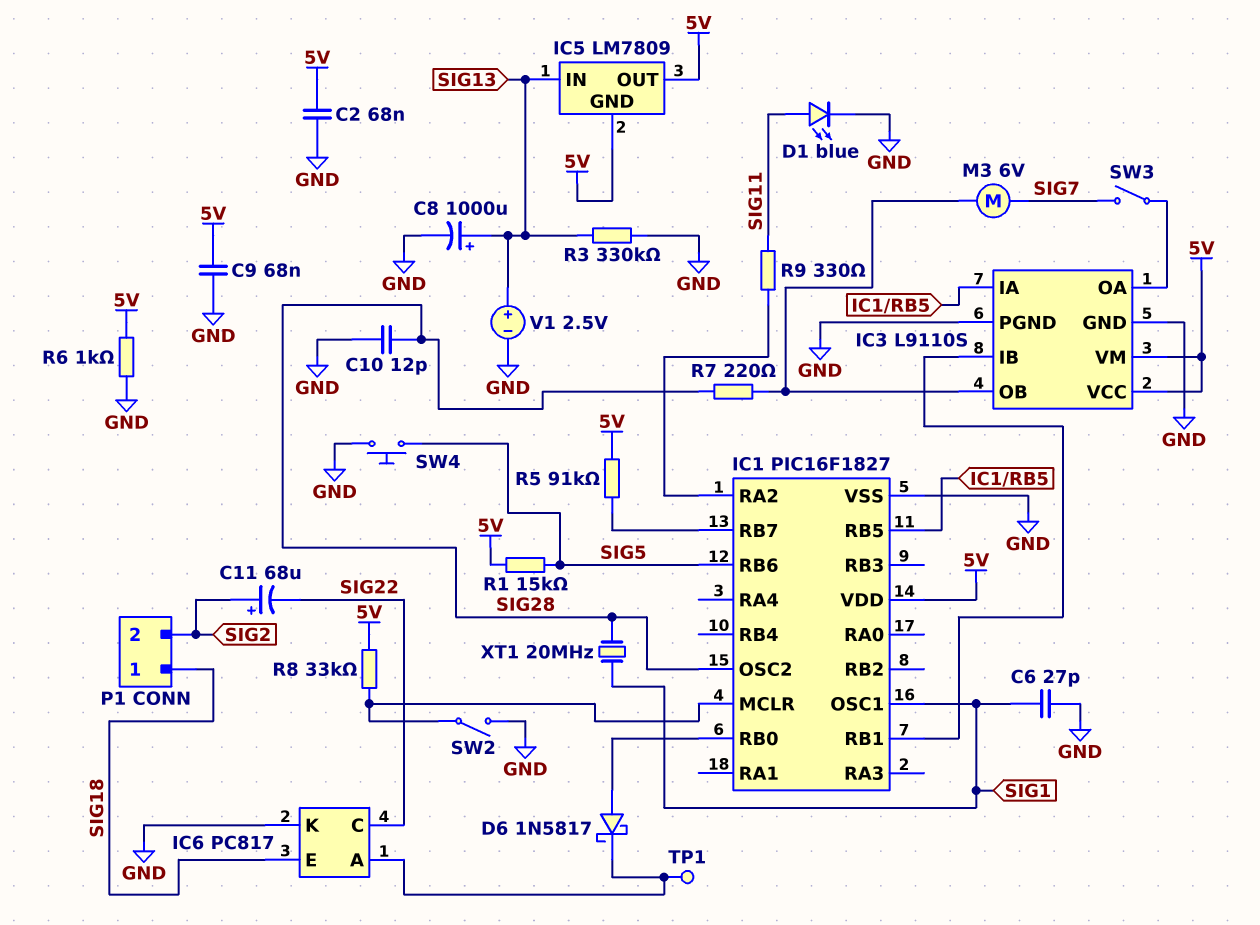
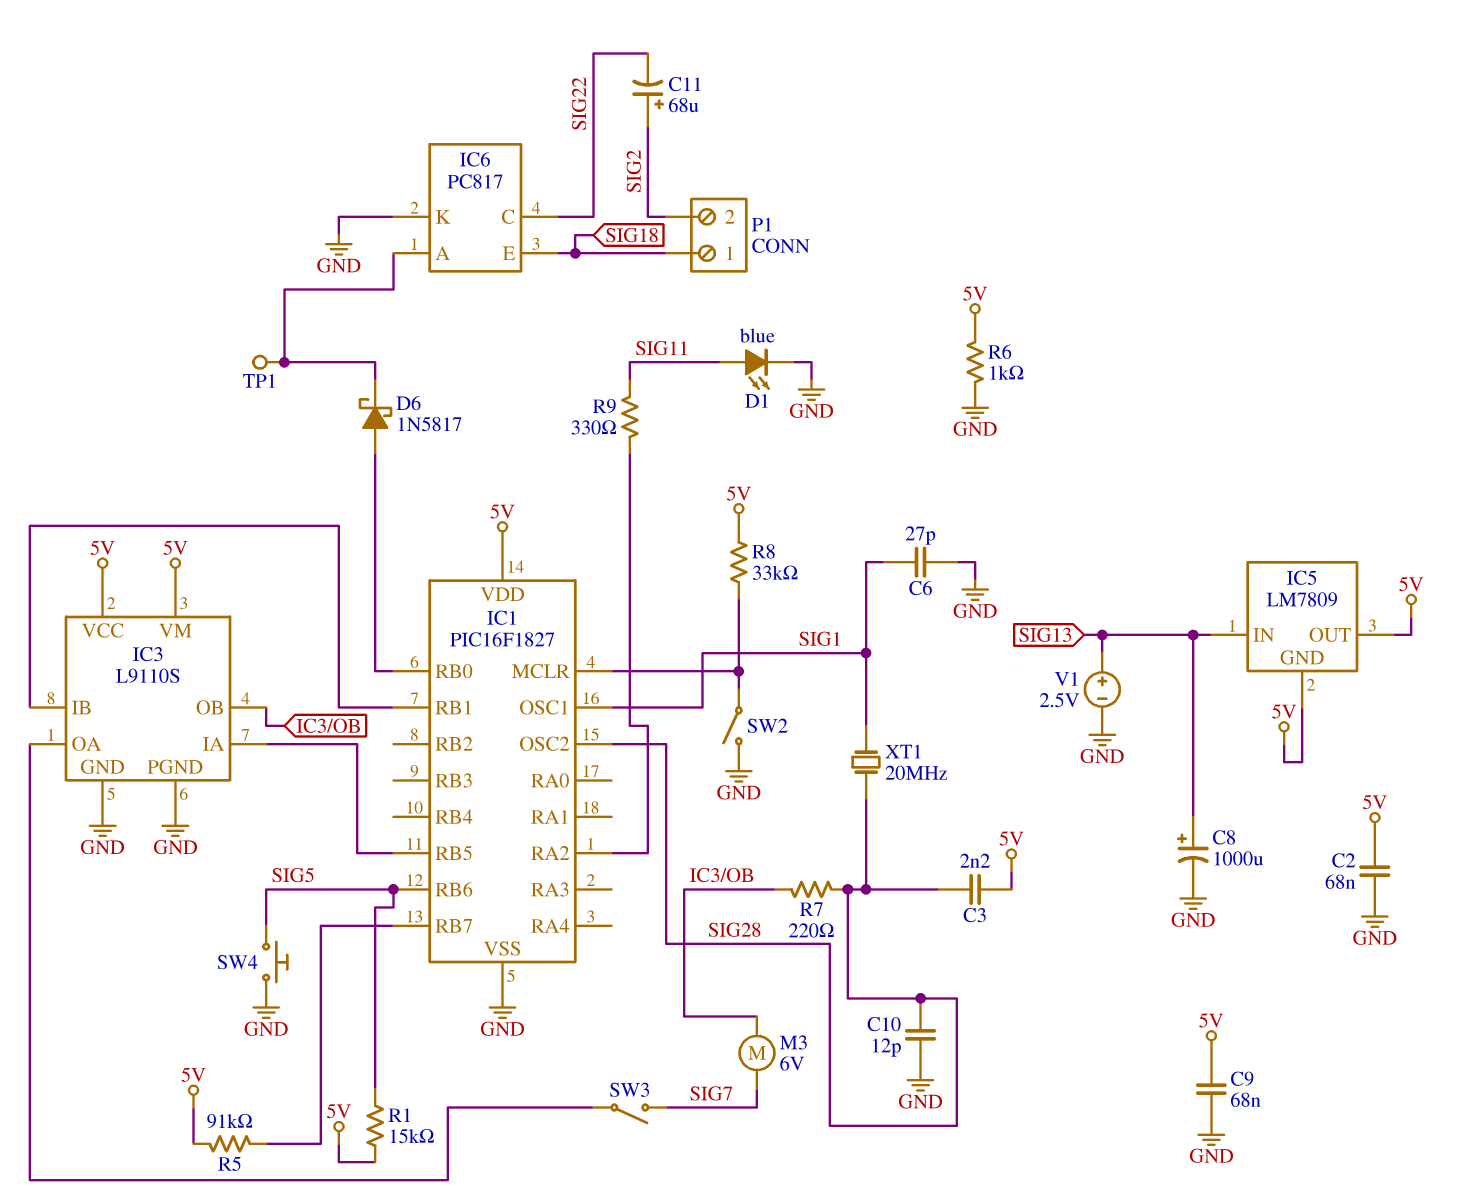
C3: none -> 2.2nF (5V, SIG28)
R3: 330k (GND, SIG13) -> none

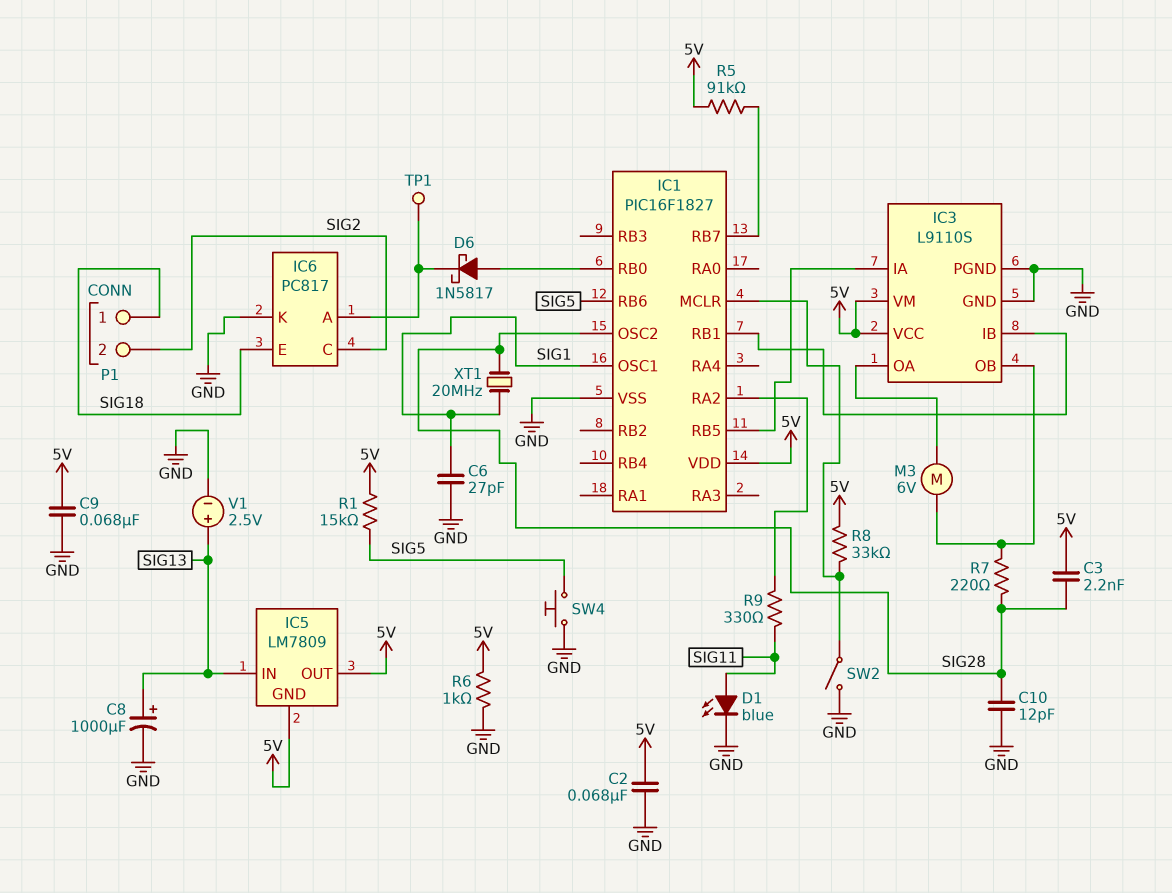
C11: 68uF (plus SIG2, minus SIG22) -> none
IC6 pin C: SIG22 -> SIG2
M3: motor 6V (IC3/OB, SIG7) -> motor 6V (IC3/OA, IC3/OB)
SW3: switch (IC3/OA, SIG7) -> none

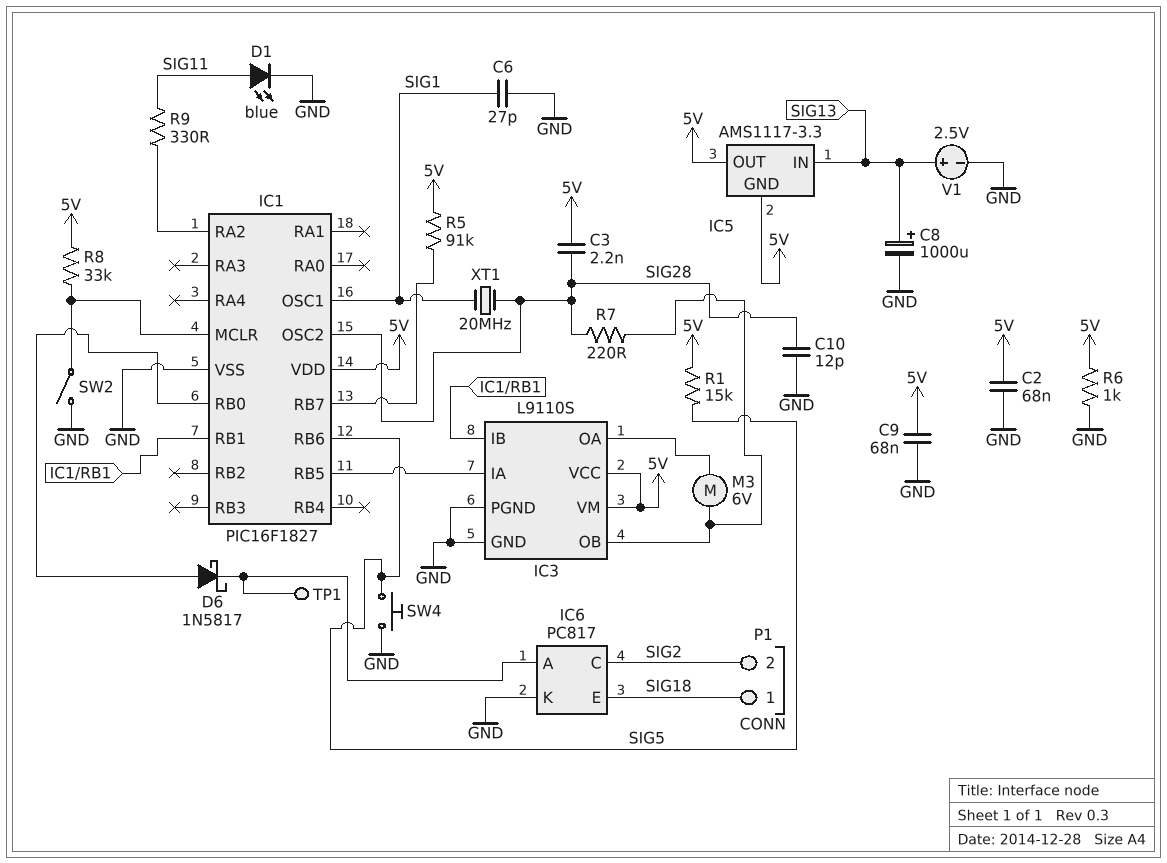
IC5: LM7809 -> AMS1117-3.3

